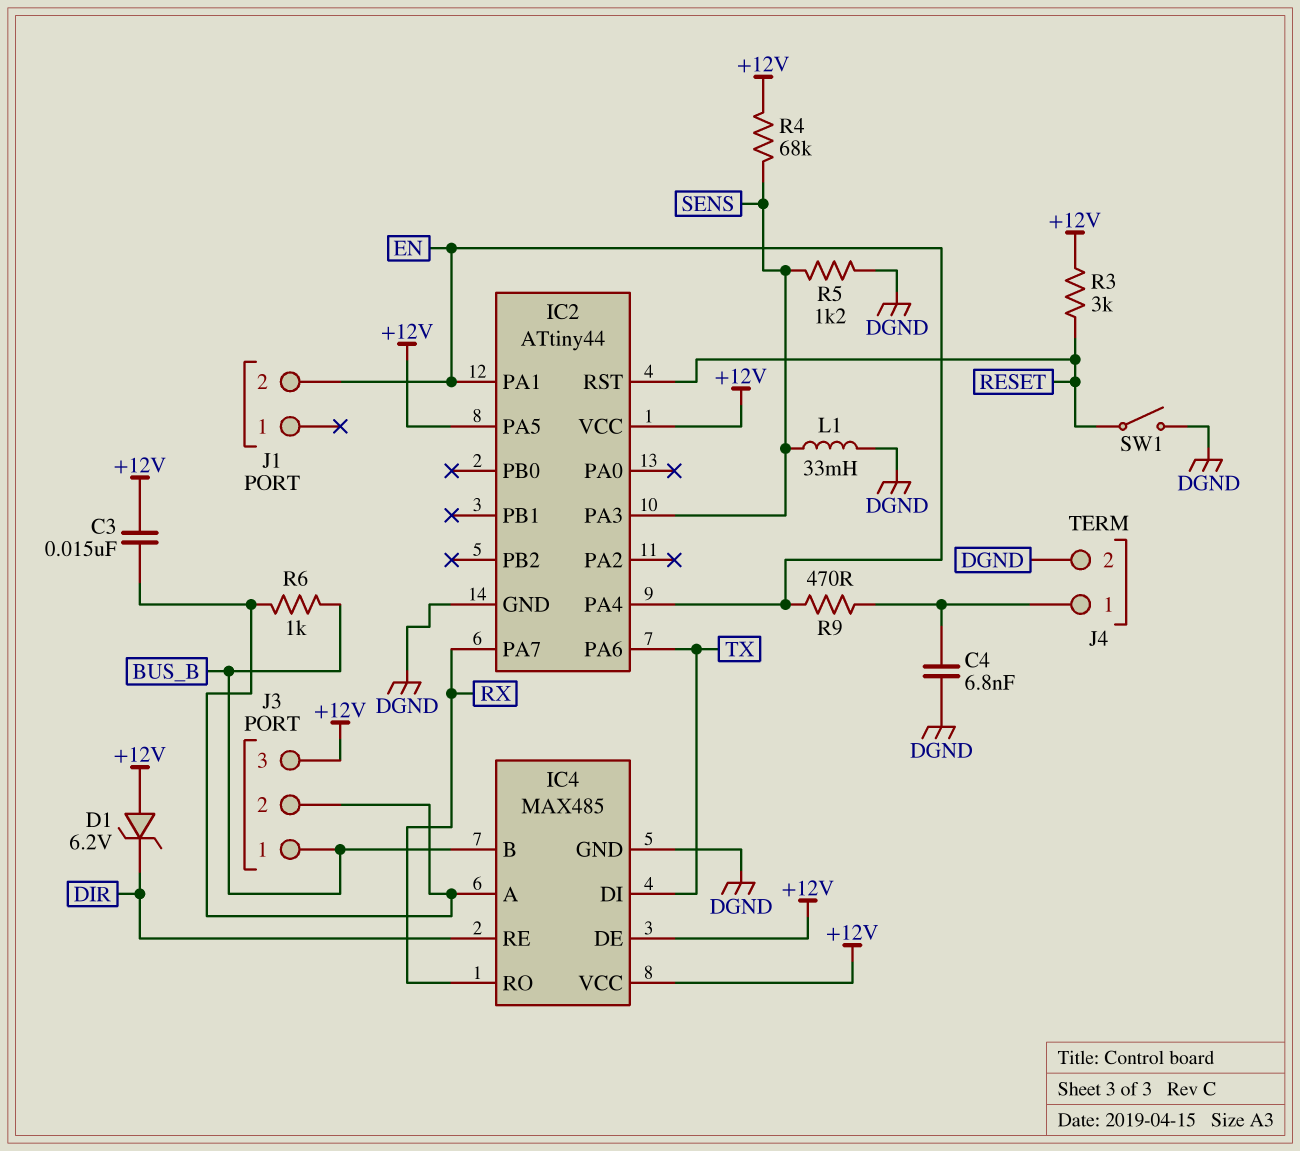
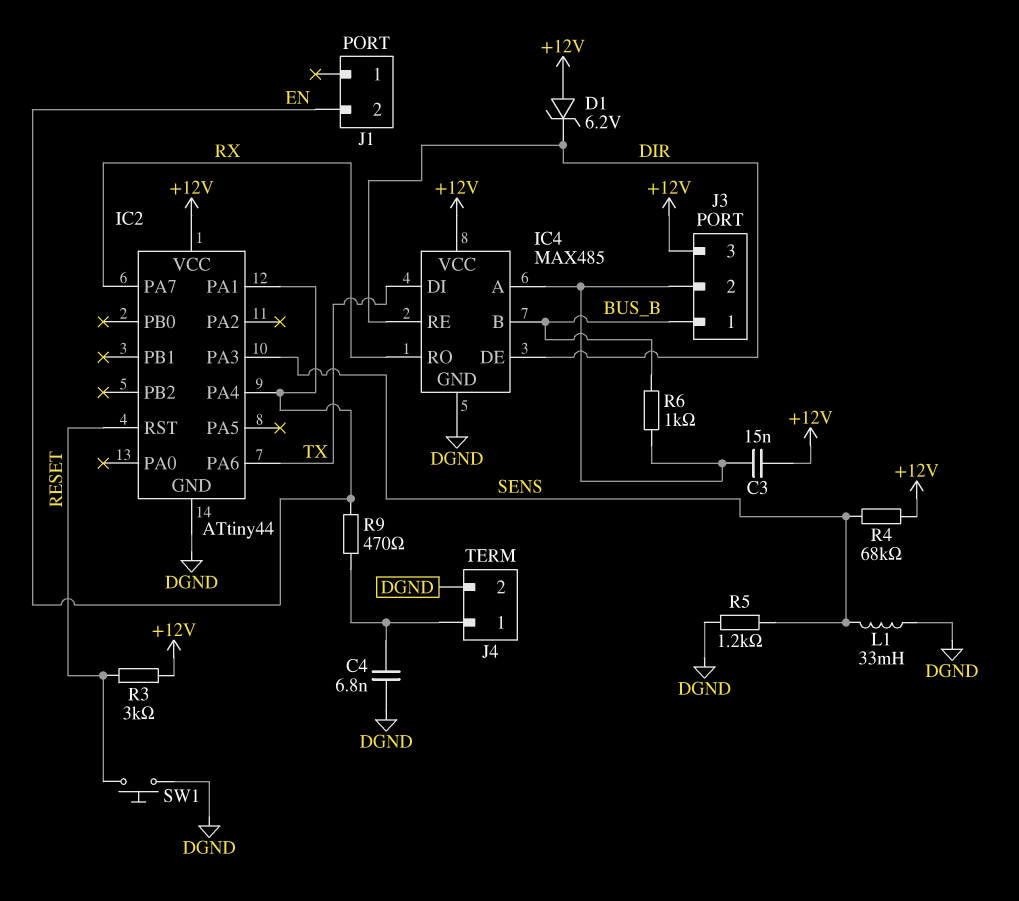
IC2 pin PA5: +12V -> none
IC4 pin DE: +12V -> DIR
SW1: switch (DGND, RESET) -> button (DGND, RESET)

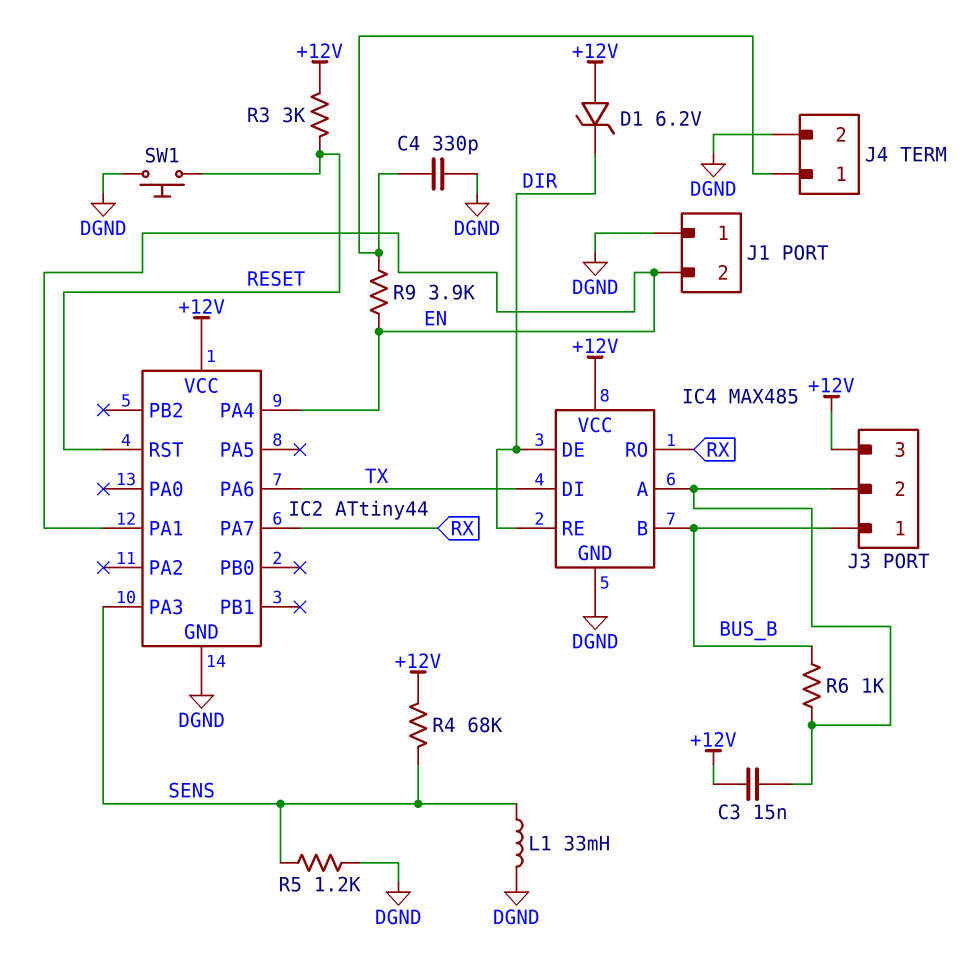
C4: 6.8nF (DGND, J4/1) -> 330pF (DGND, J4/1)
J1 pin 1: none -> DGND
R9: 470 (EN, J4/1) -> 3.9k (EN, J4/1)

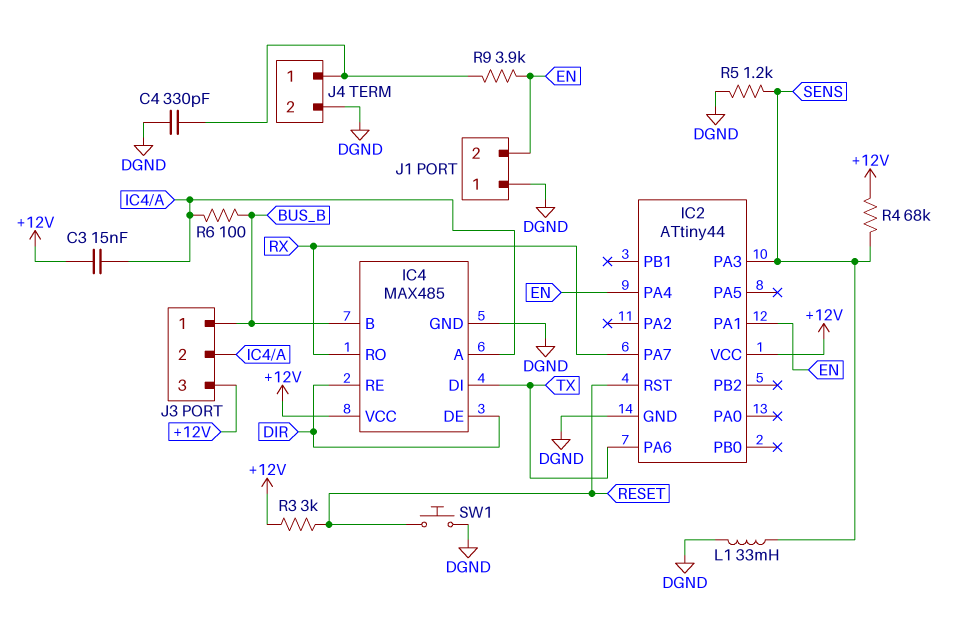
D1: zener 6.2V (A +12V, K DIR) -> none
R6: 1k (BUS_B, IC4/A) -> 100 (BUS_B, IC4/A)

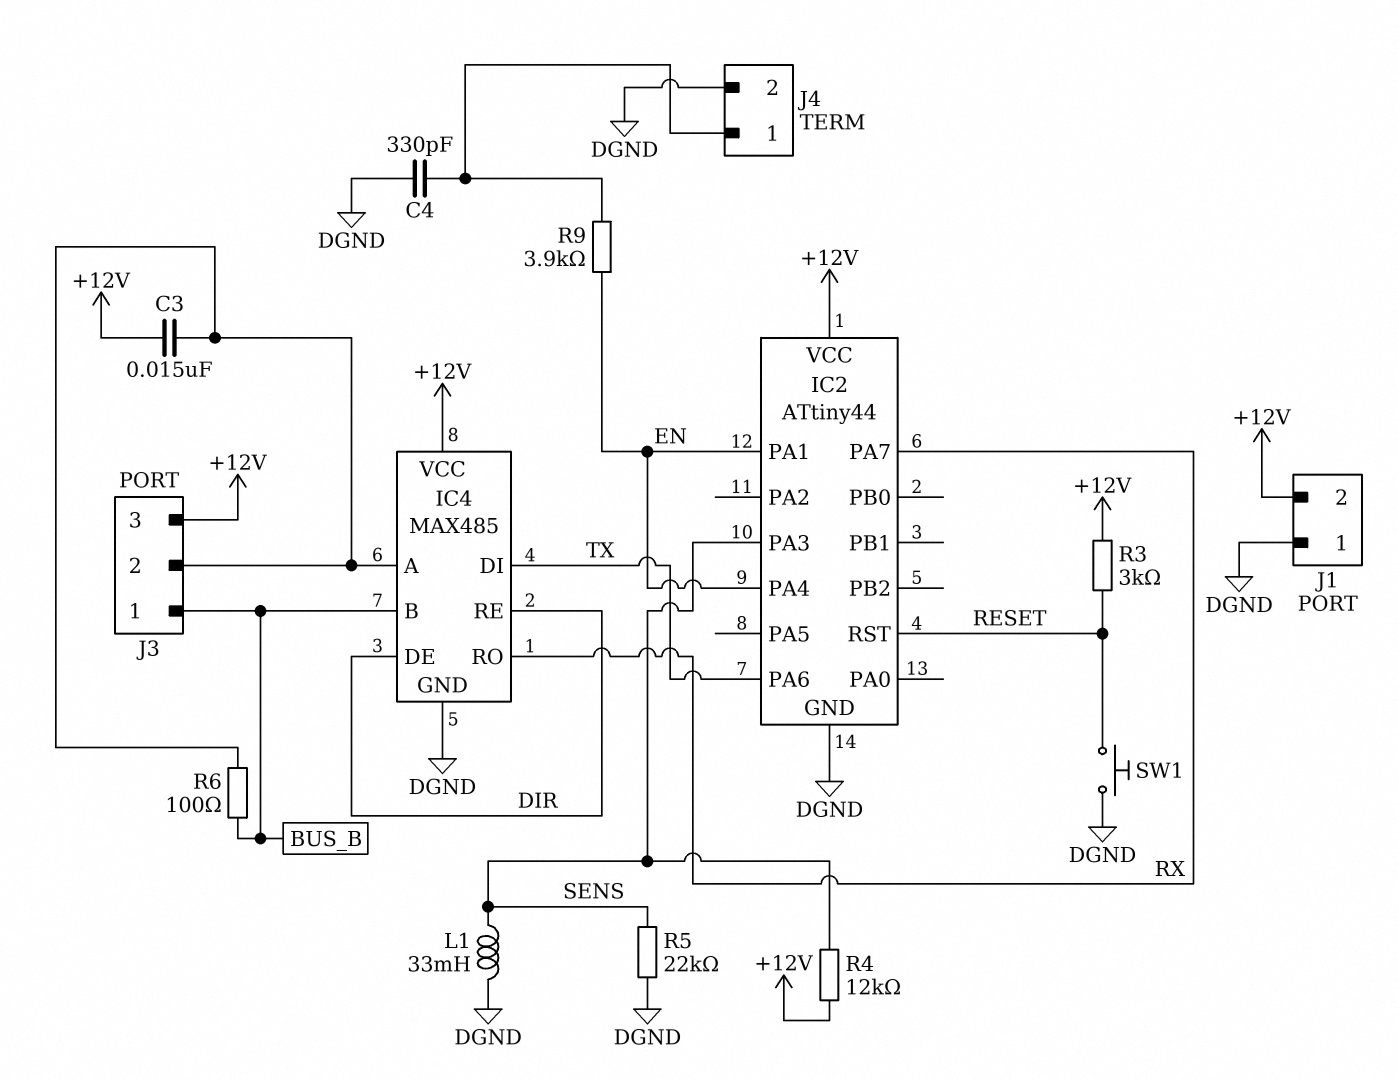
J1 pin 2: EN -> +12V
R4: 68k (+12V, SENS) -> 12k (+12V, SENS)
R5: 1.2k (DGND, SENS) -> 22k (DGND, SENS)

